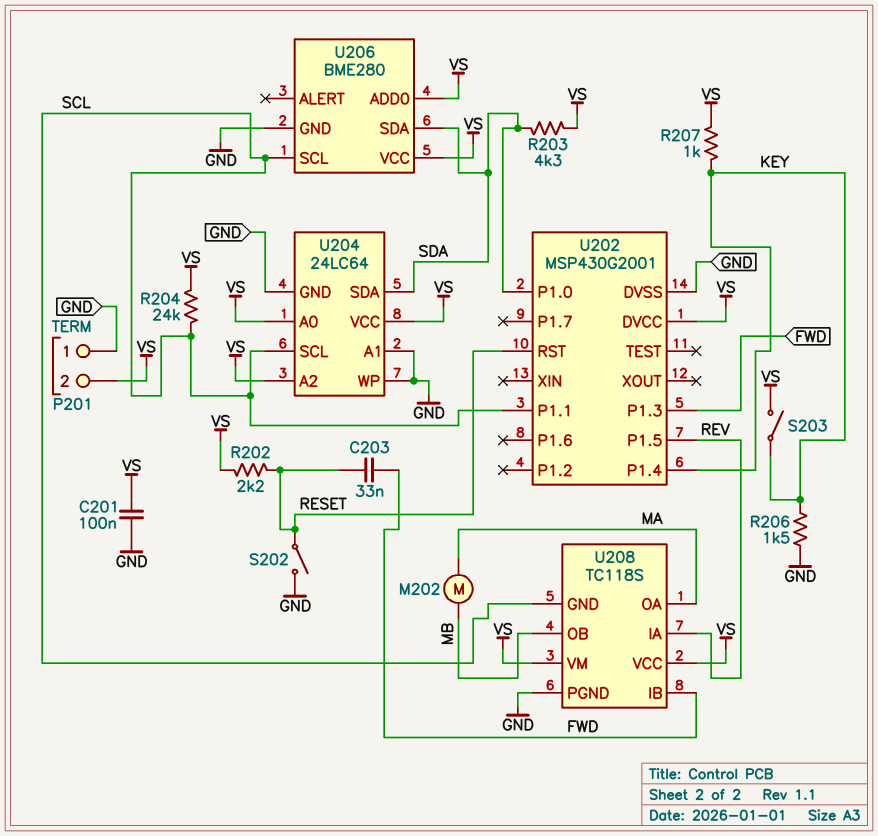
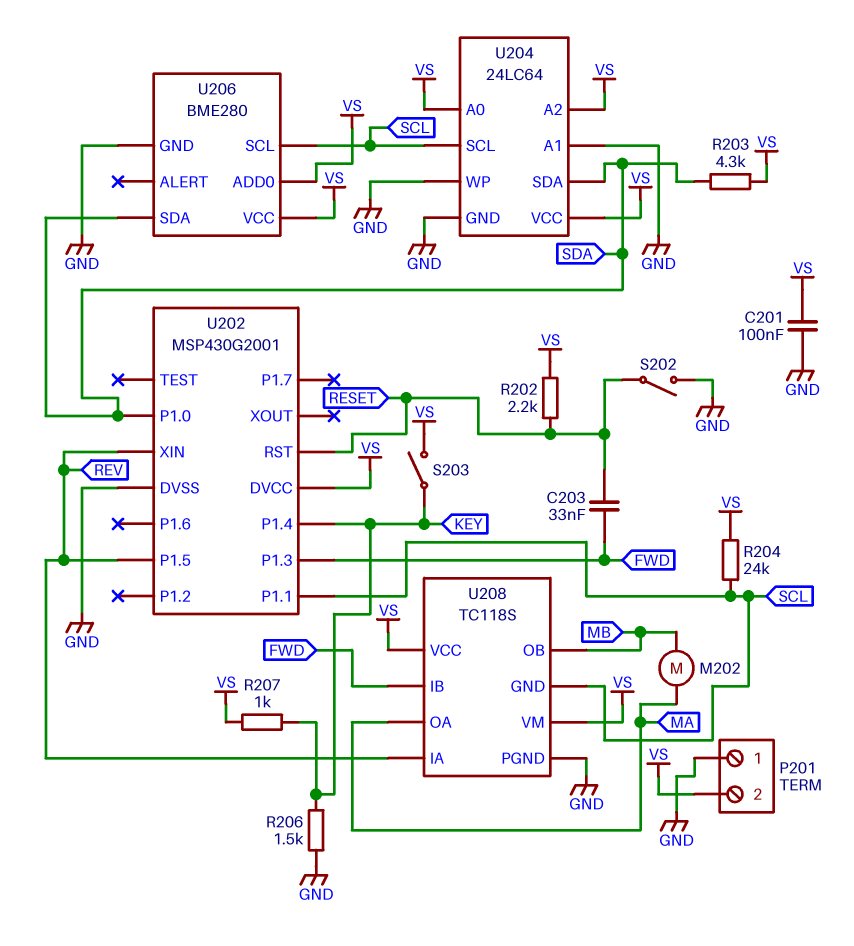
U202 pin XIN: none -> REV

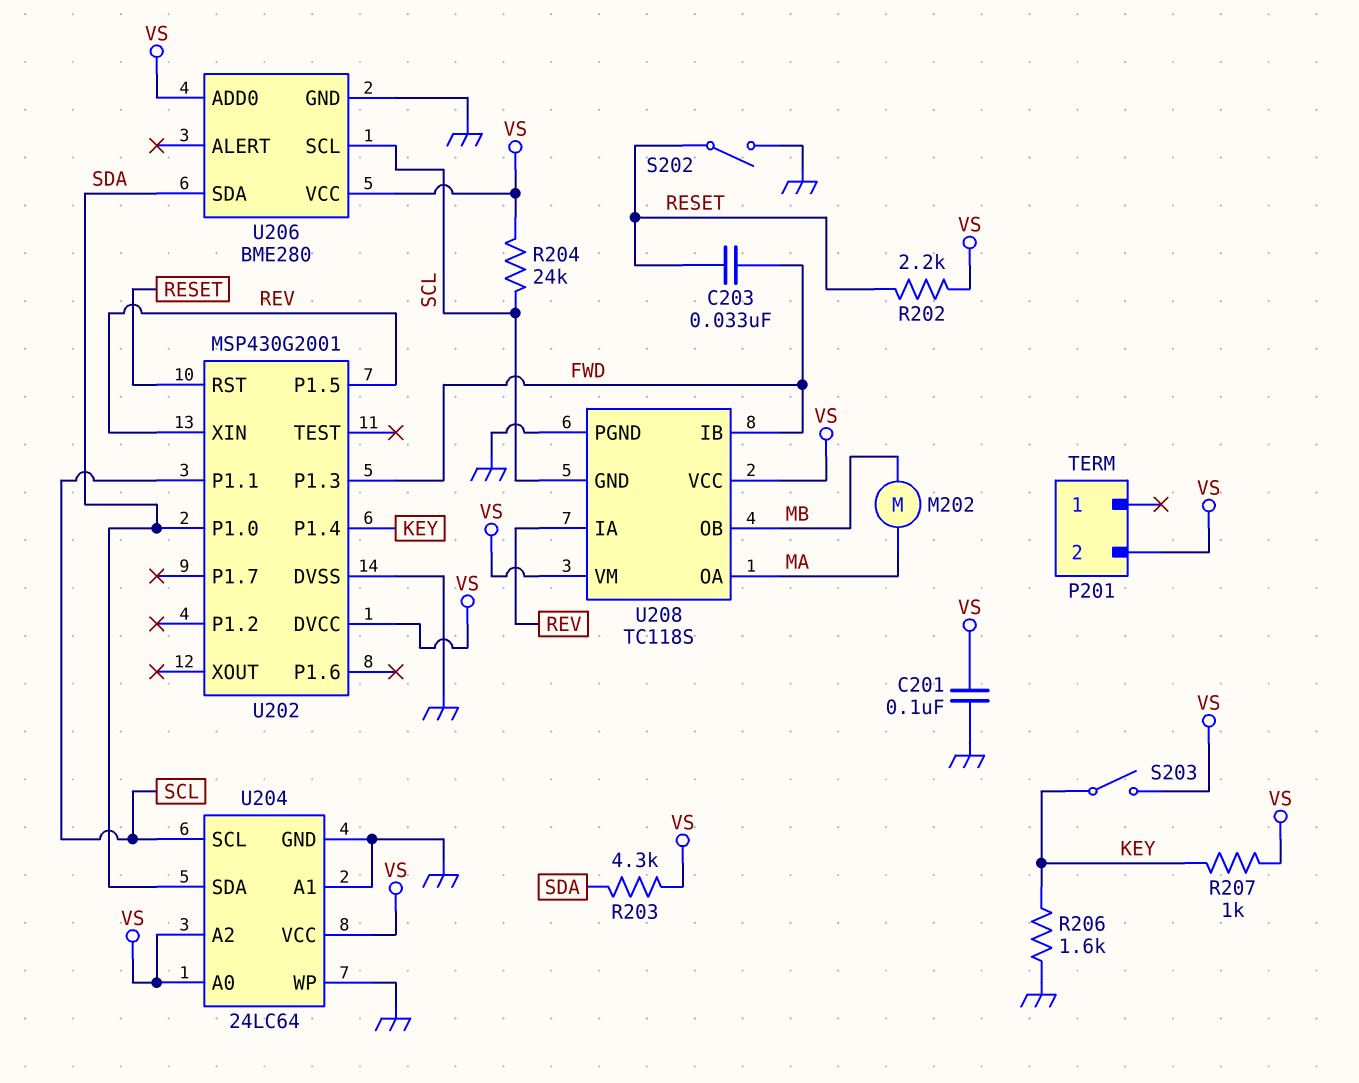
P201 pin 1: GND -> none
R206: 1.5k (GND, KEY) -> 1.6k (GND, KEY)

